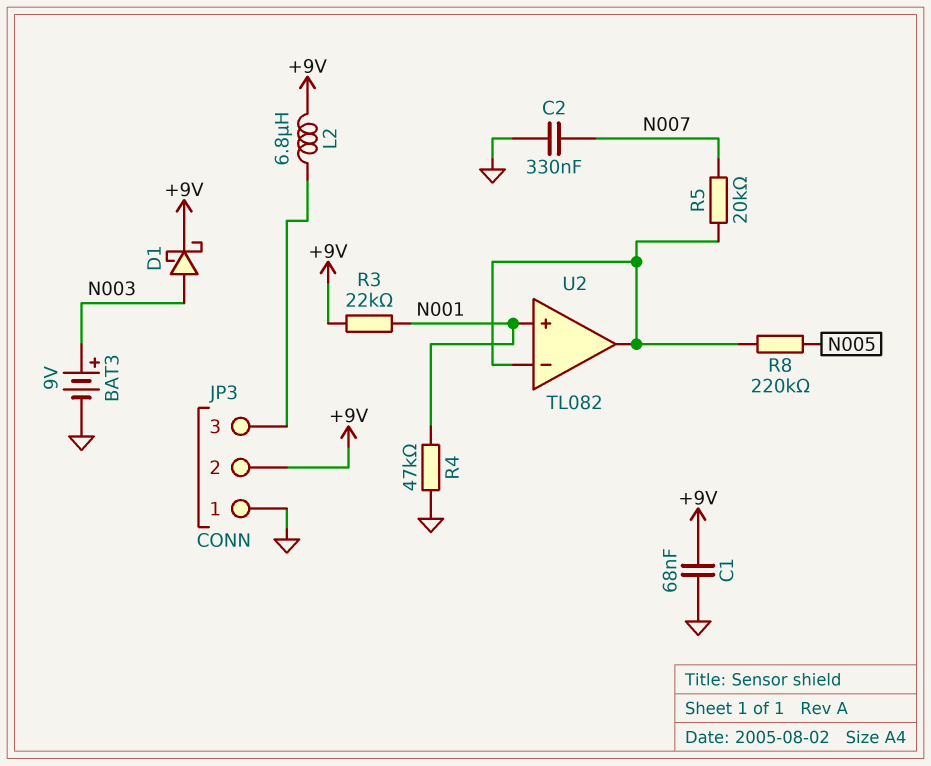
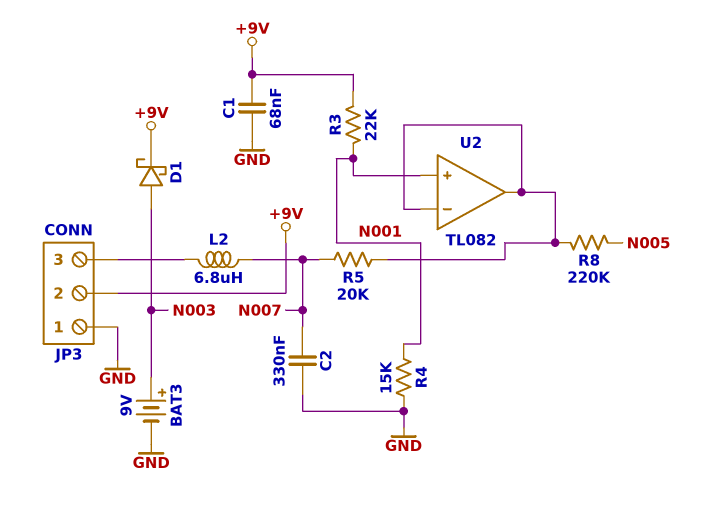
L2: 6.8uH (+9V, JP3/3) -> 6.8uH (JP3/3, N007)
R4: 47k (GND, N001) -> 15k (GND, N001)

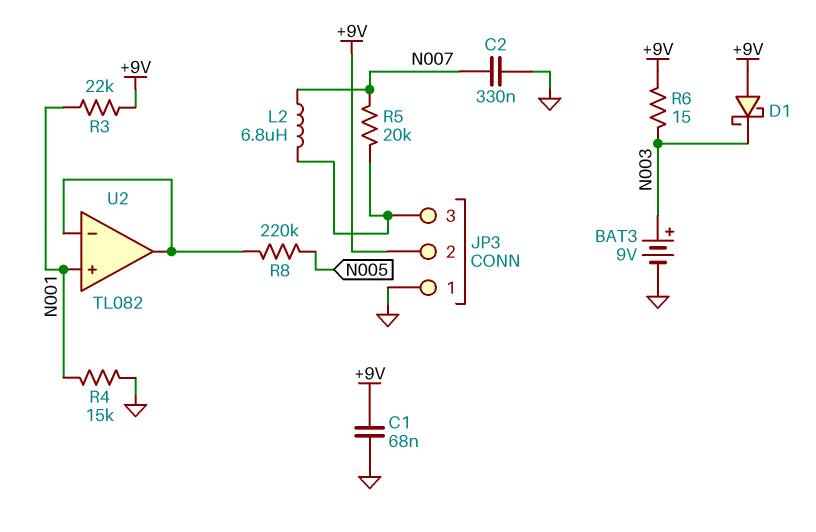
D1: schottky (A N003, K +9V) -> schottky (A +9V, K N003)
R5: 20k (N007, U2/in-) -> 20k (JP3/3, N007)
R6: none -> 15 (+9V, N003)

